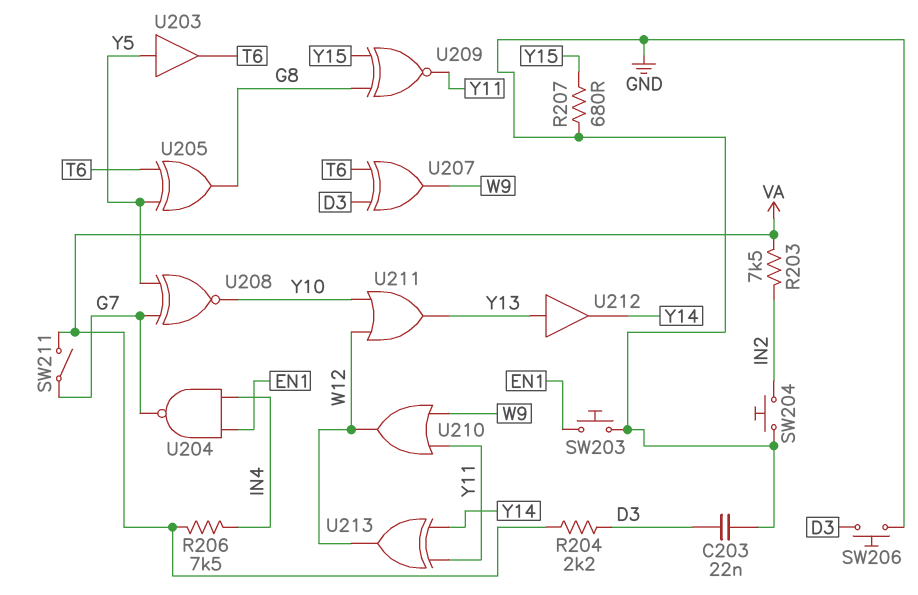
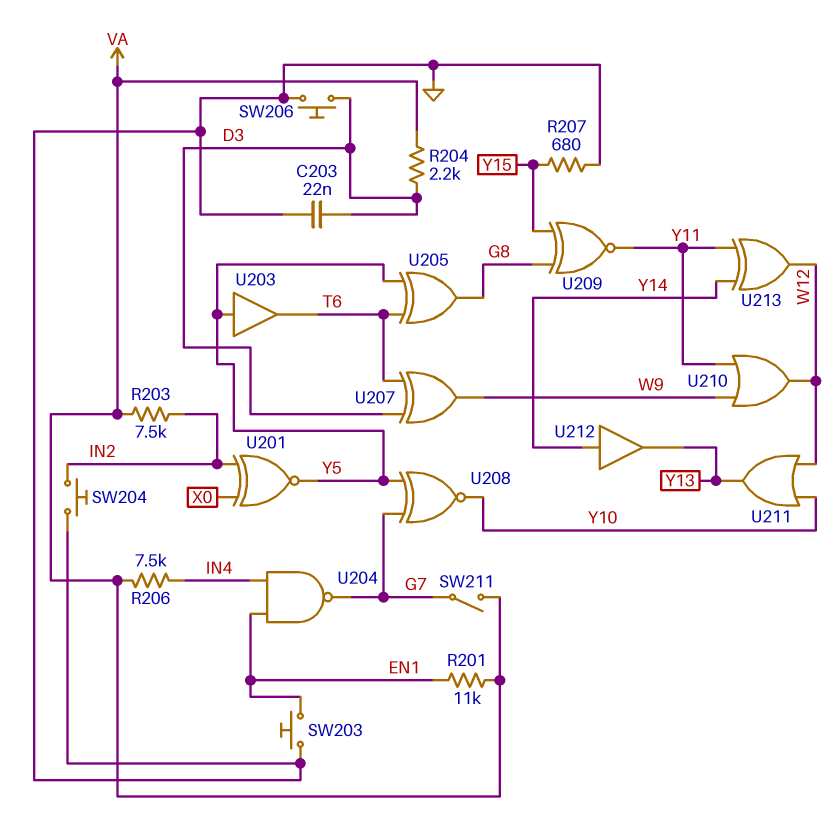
R201: none -> 11k (EN1, VA)
U201: none -> XNOR (in IN2, in X0, out Y5)
U212: buffer (in Y13, out Y14) -> buffer (in Y14, out Y13)

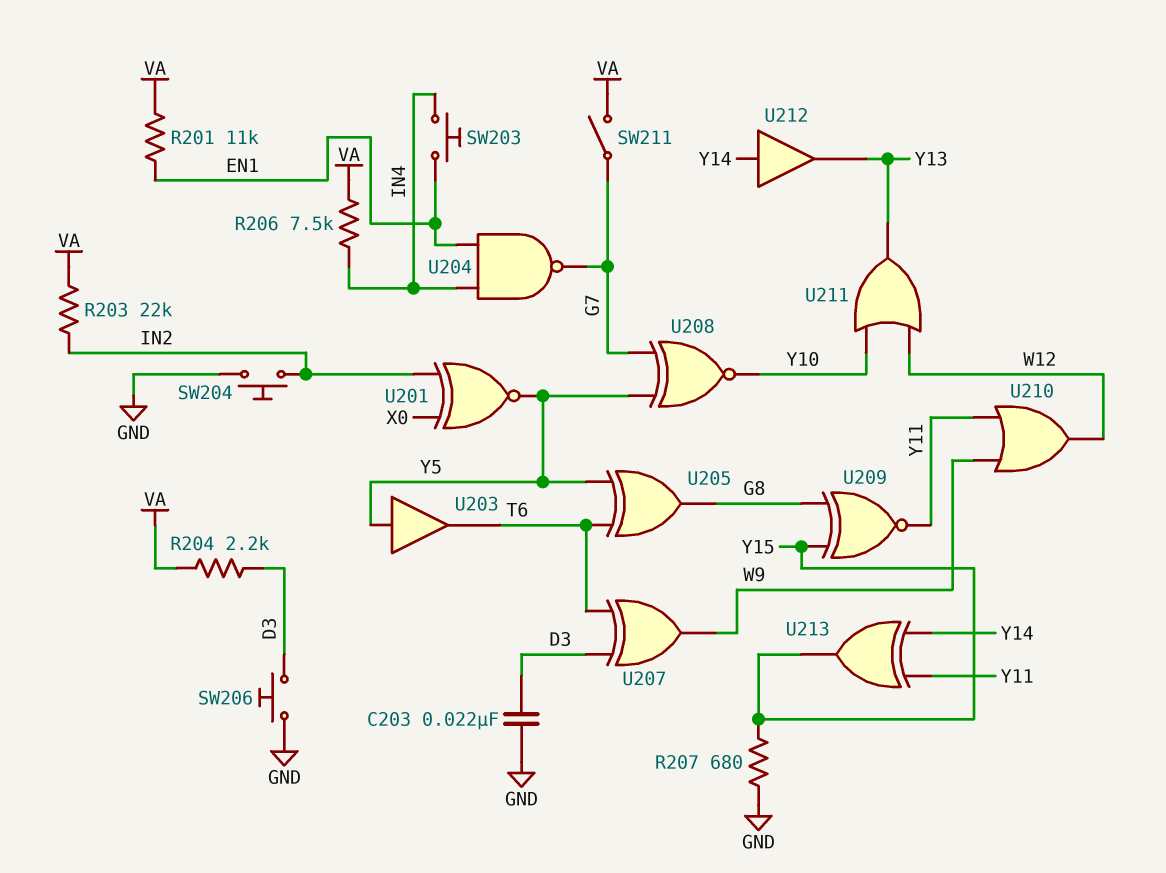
R203: 7.5k (IN2, VA) -> 22k (IN2, VA)
SW203: button (EN1, GND) -> button (EN1, IN4)
U213: XOR (in Y11, in Y14, out W12) -> XOR (in Y11, in Y14, out Y15)

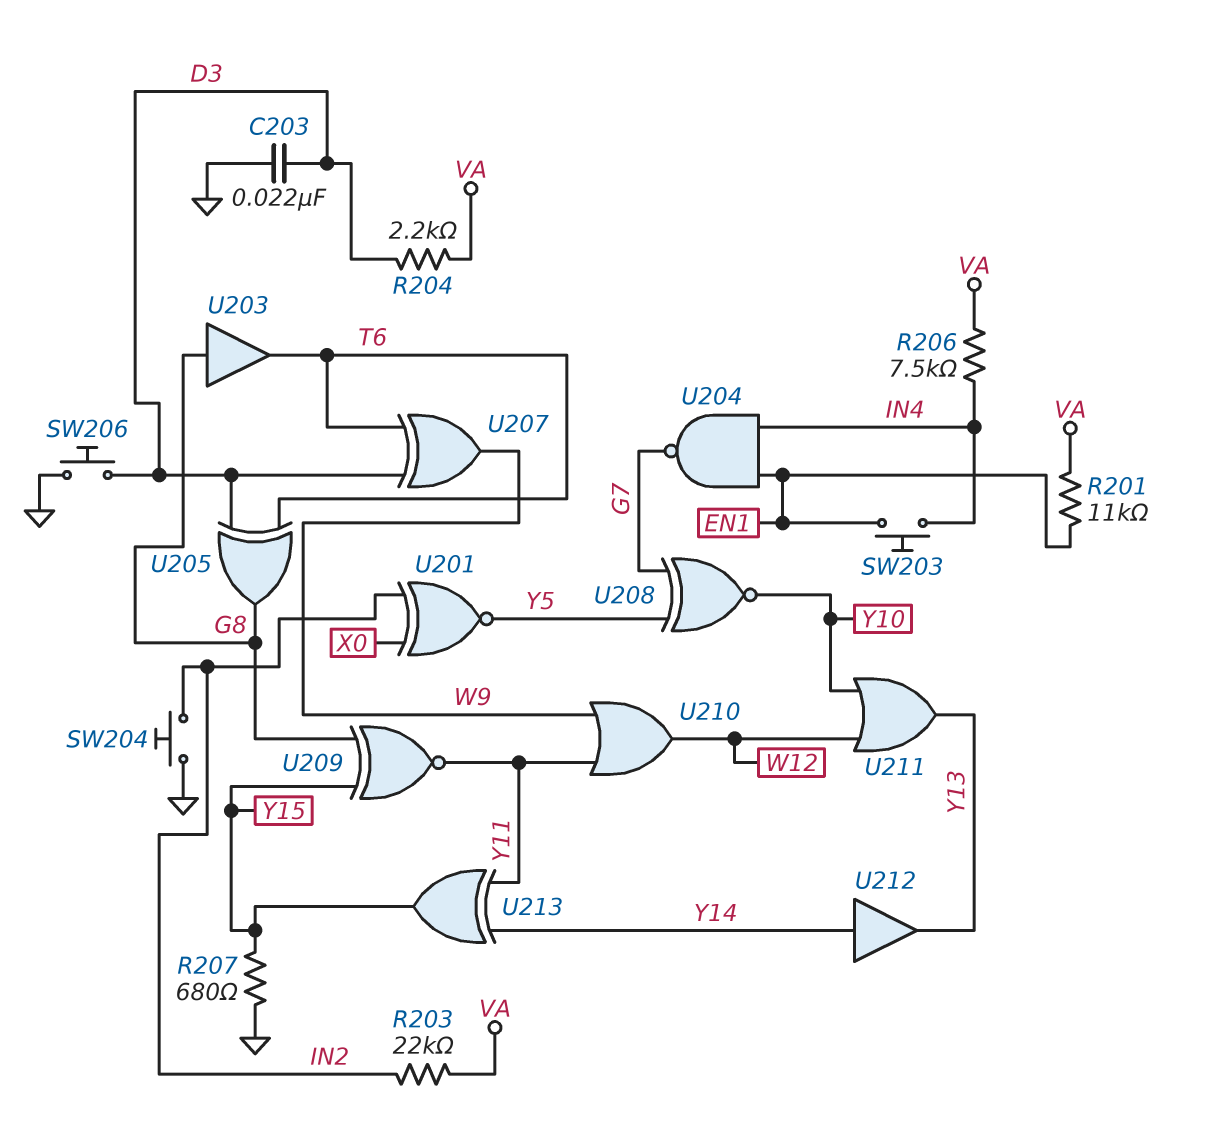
SW211: switch (G7, VA) -> none
U203: buffer (in Y5, out T6) -> buffer (in G8, out T6)
U205: XOR (in T6, in Y5, out G8) -> XOR (in D3, in T6, out G8)

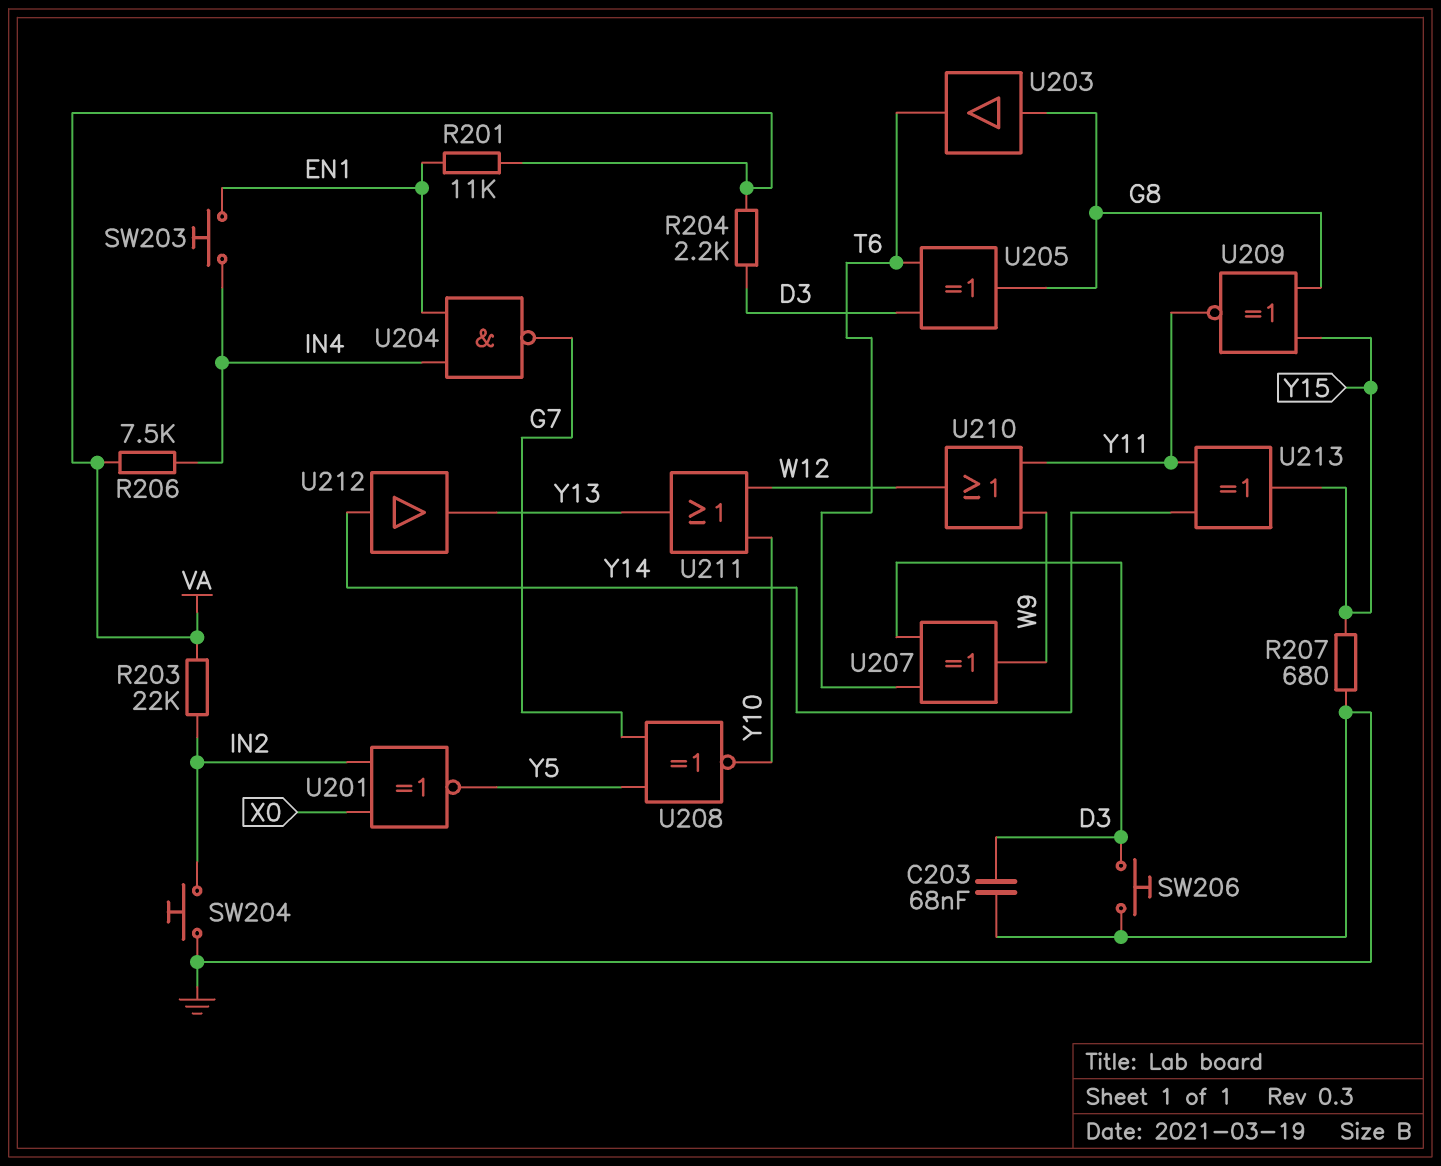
C203: 22nF (D3, GND) -> 68nF (D3, GND)

